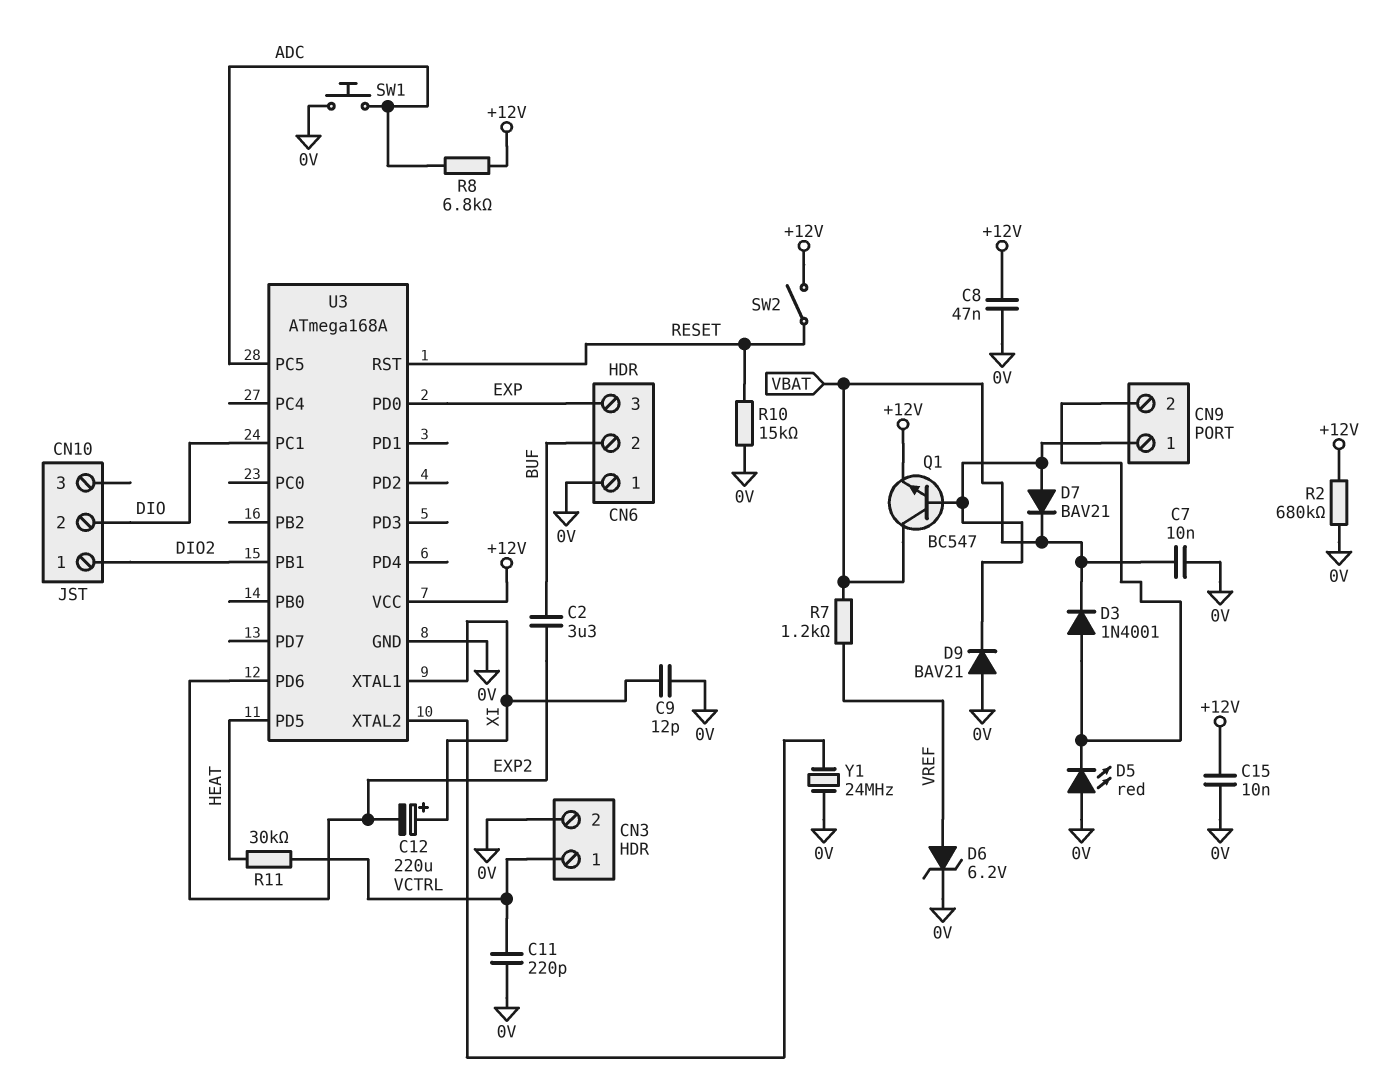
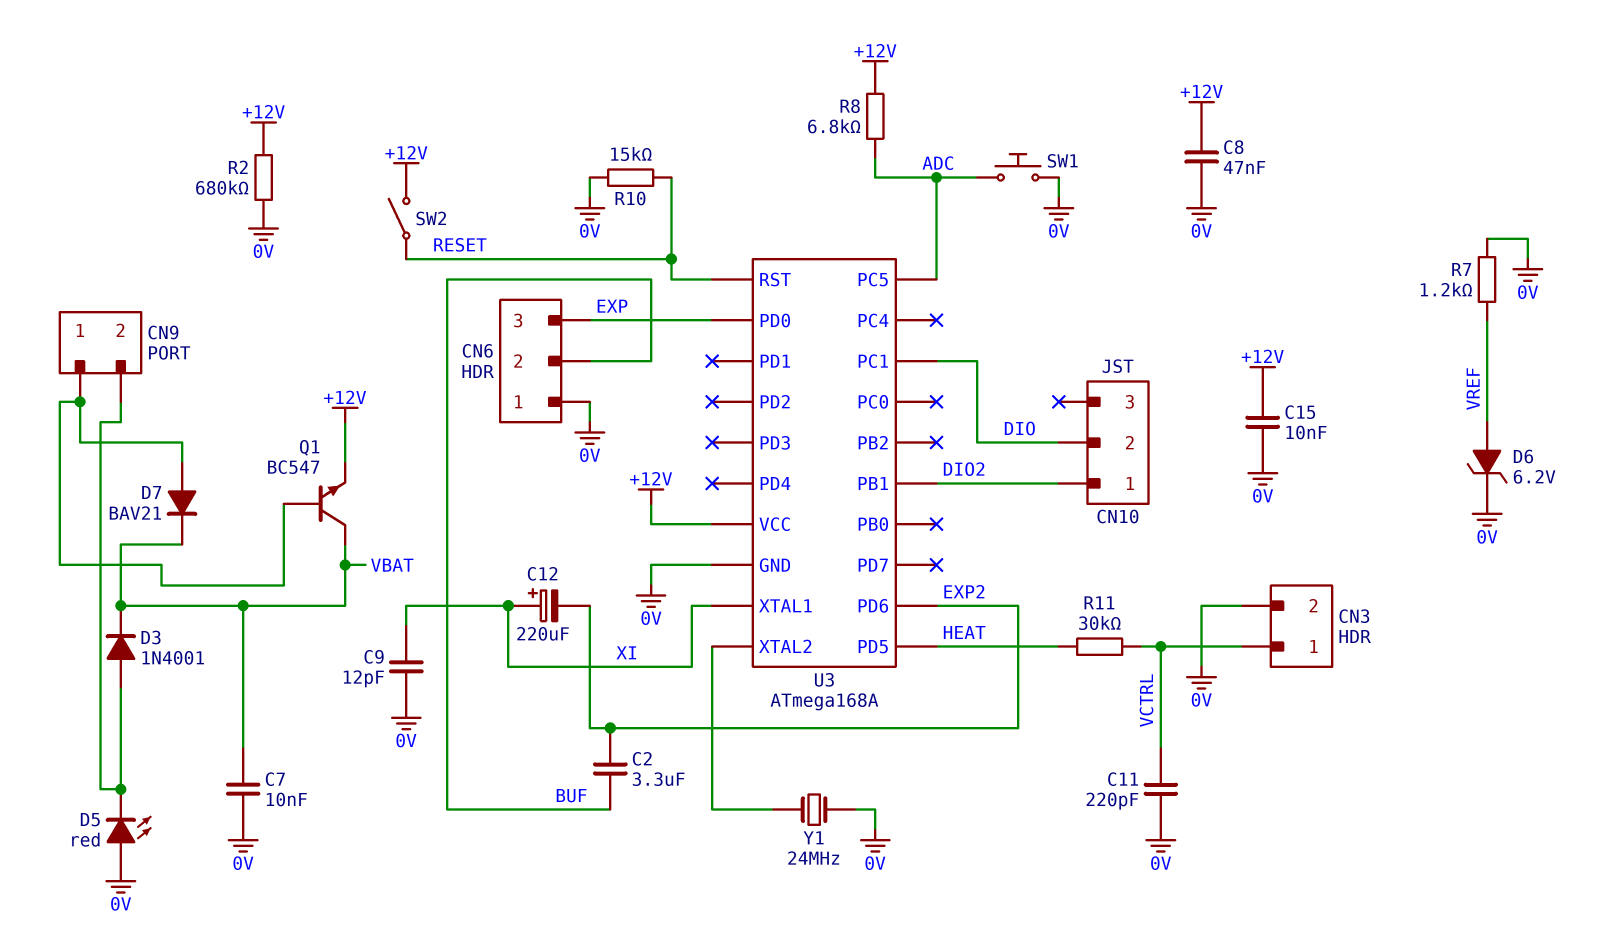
D9: diode BAV21 (A 0V, K CN9/1) -> none
R7: 1.2k (VBAT, VREF) -> 1.2k (0V, VREF)

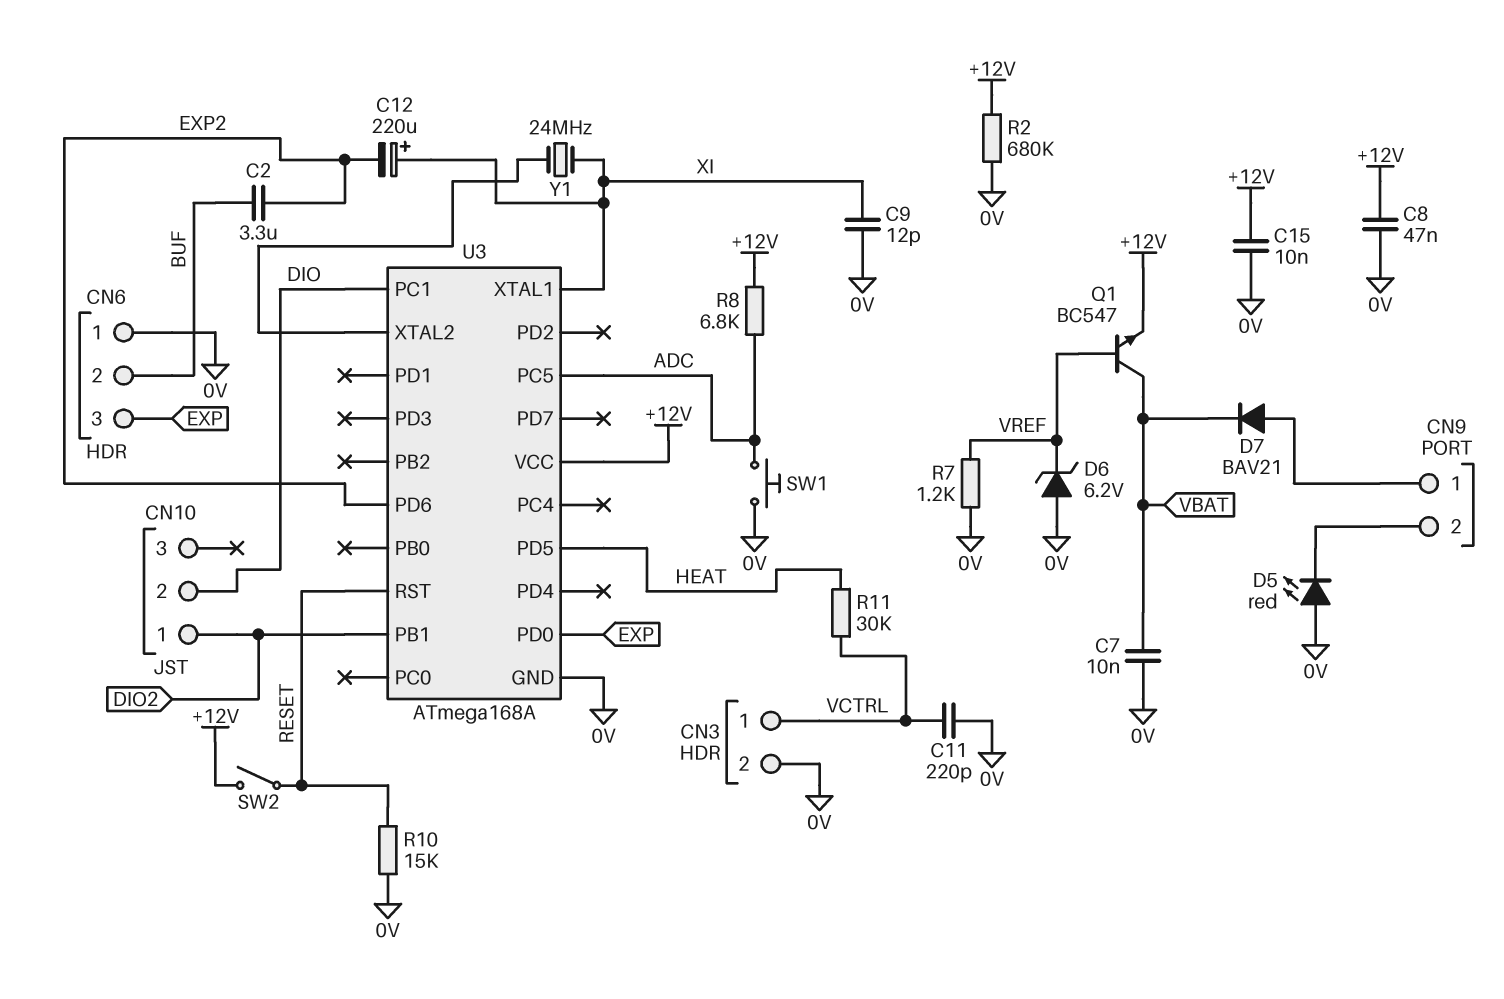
D3: diode 1N4001 (A CN9/2, K VBAT) -> none
D6: zener 6.2V (A VREF, K 0V) -> zener 6.2V (A 0V, K VREF)
Q1: NPN BC547 (B CN9/1, C VBAT, E +12V) -> NPN BC547 (B VREF, C VBAT, E +12V)
Y1: 24MHz (0V, U3/XTAL2) -> 24MHz (U3/XTAL2, XI)

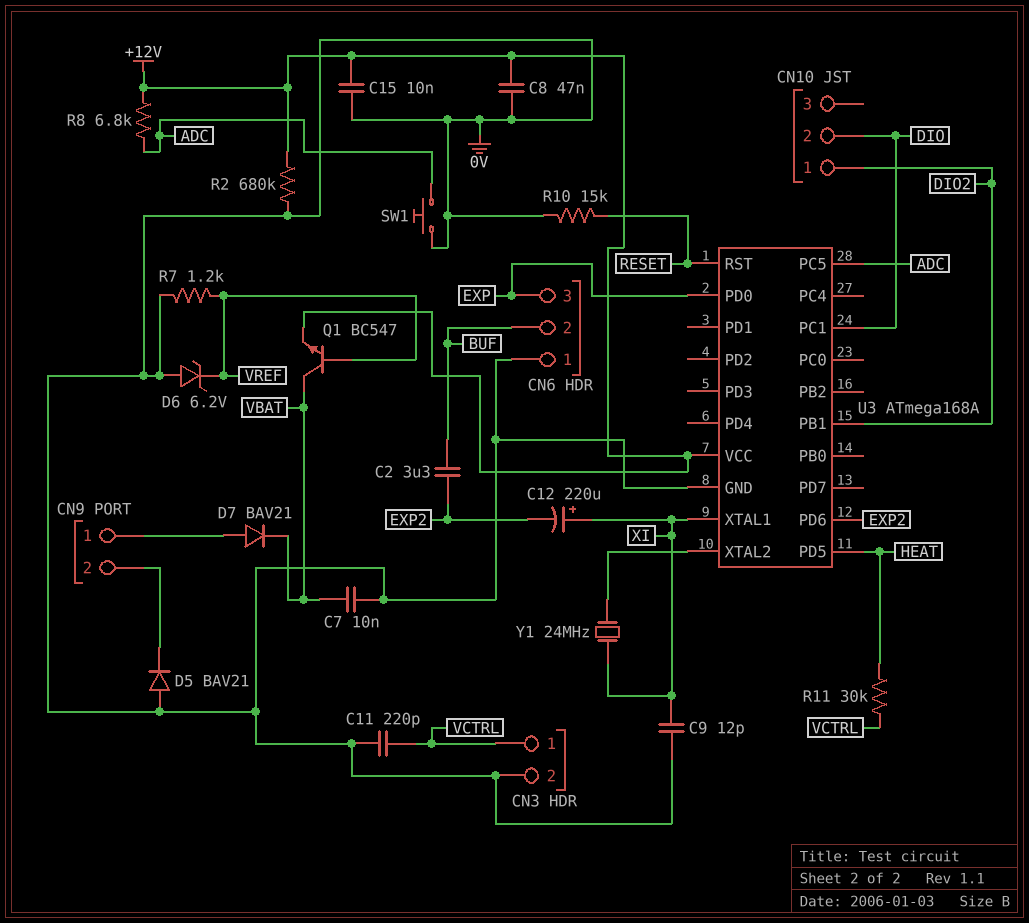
D5: LED red (A 0V, K CN9/2) -> diode BAV21 (A 0V, K CN9/2)
SW2: switch (+12V, RESET) -> none

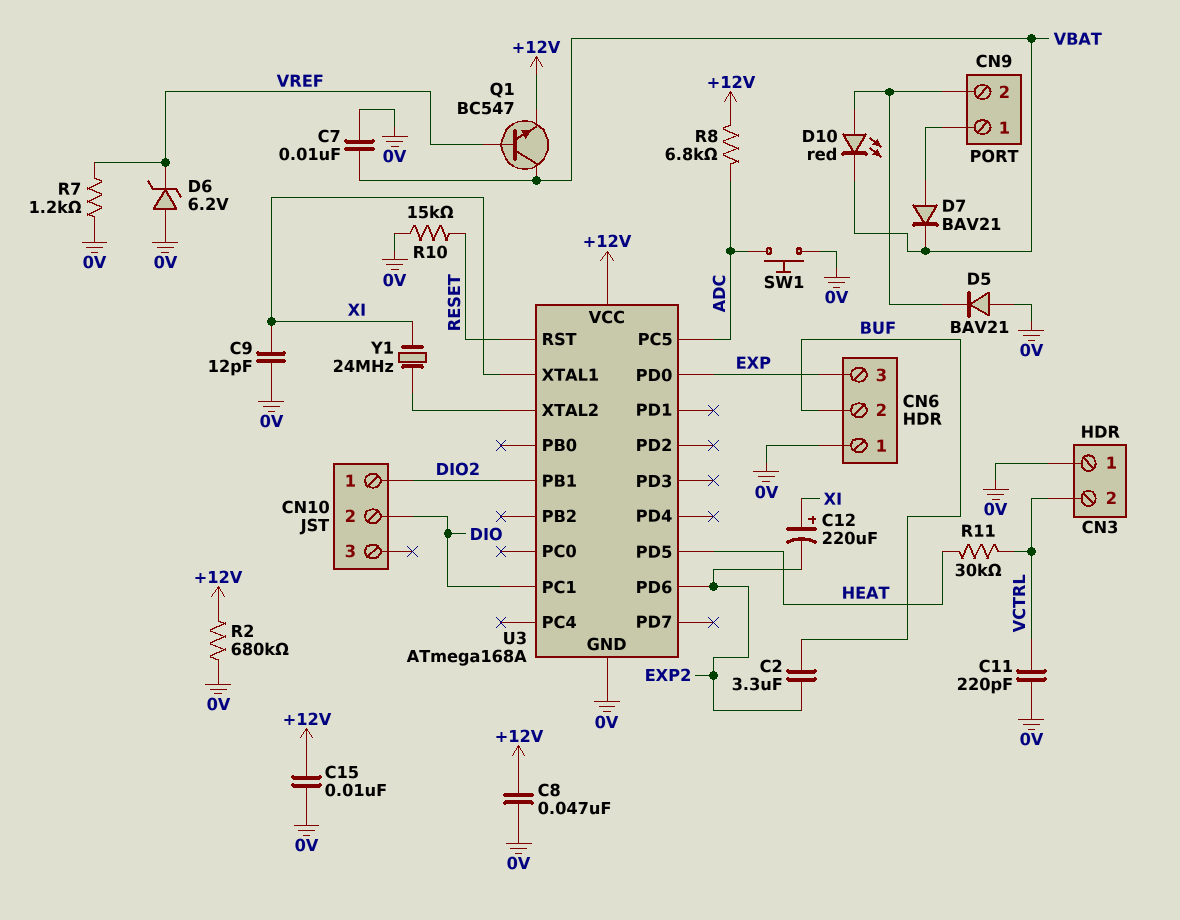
CN3 pin 1: VCTRL -> 0V
CN3 pin 2: 0V -> VCTRL
D10: none -> LED red (A CN9/2, K VBAT)

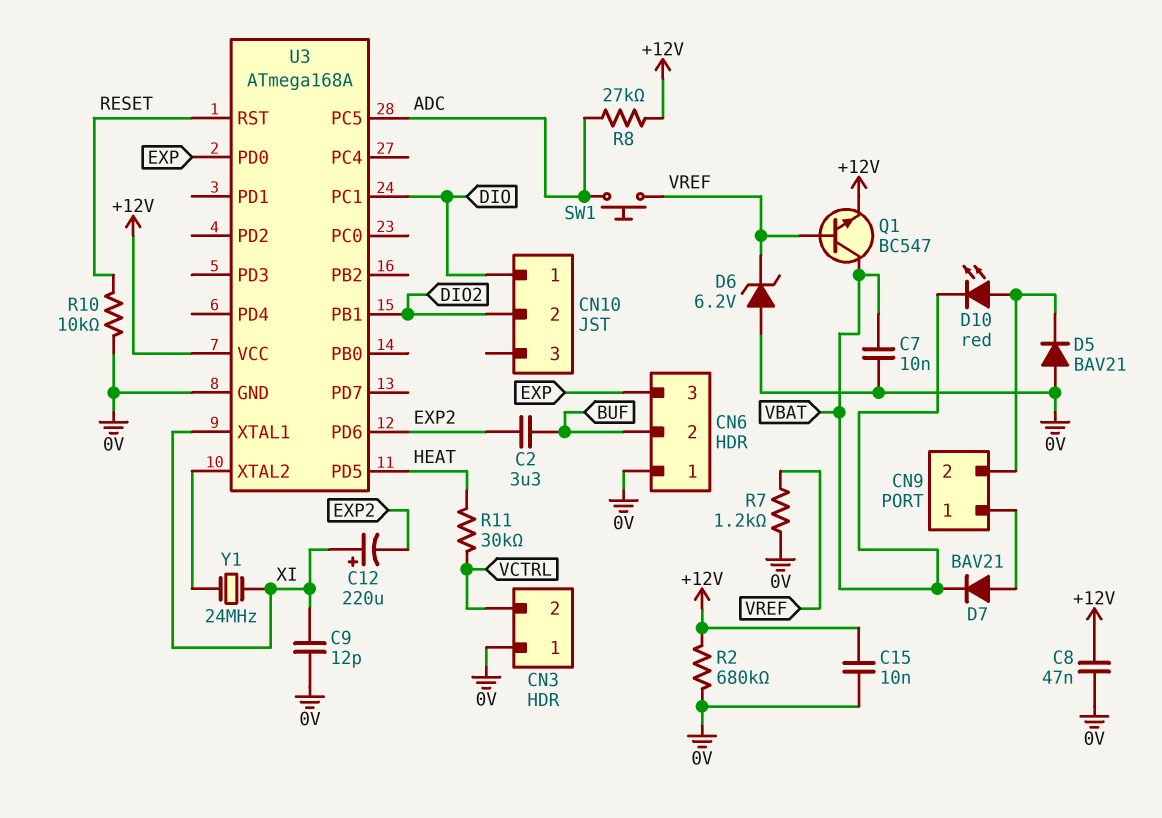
C11: 220pF (0V, VCTRL) -> none
CN10 pin 1: DIO2 -> DIO
CN10 pin 2: DIO -> DIO2
R8: 6.8k (+12V, ADC) -> 27k (+12V, ADC)
R10: 15k (0V, RESET) -> 10k (0V, RESET)
SW1: button (0V, ADC) -> button (ADC, VREF)

